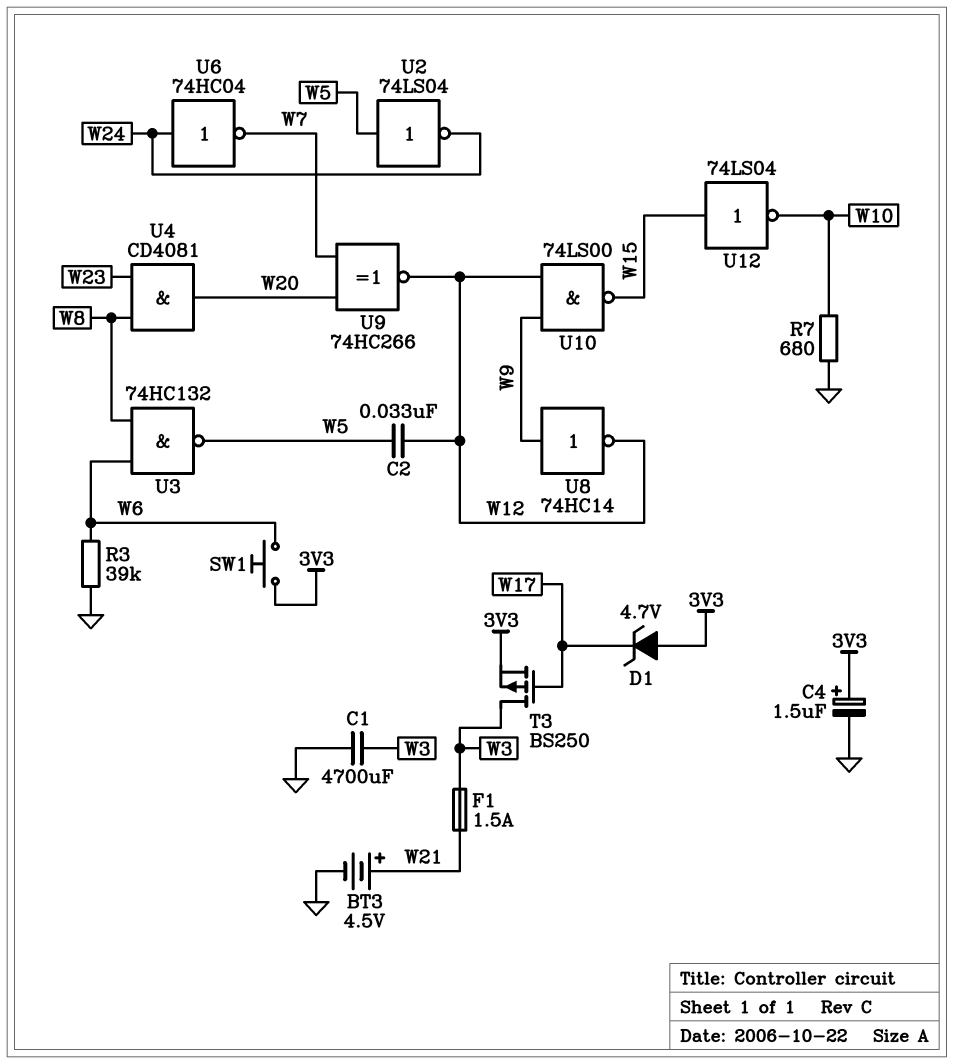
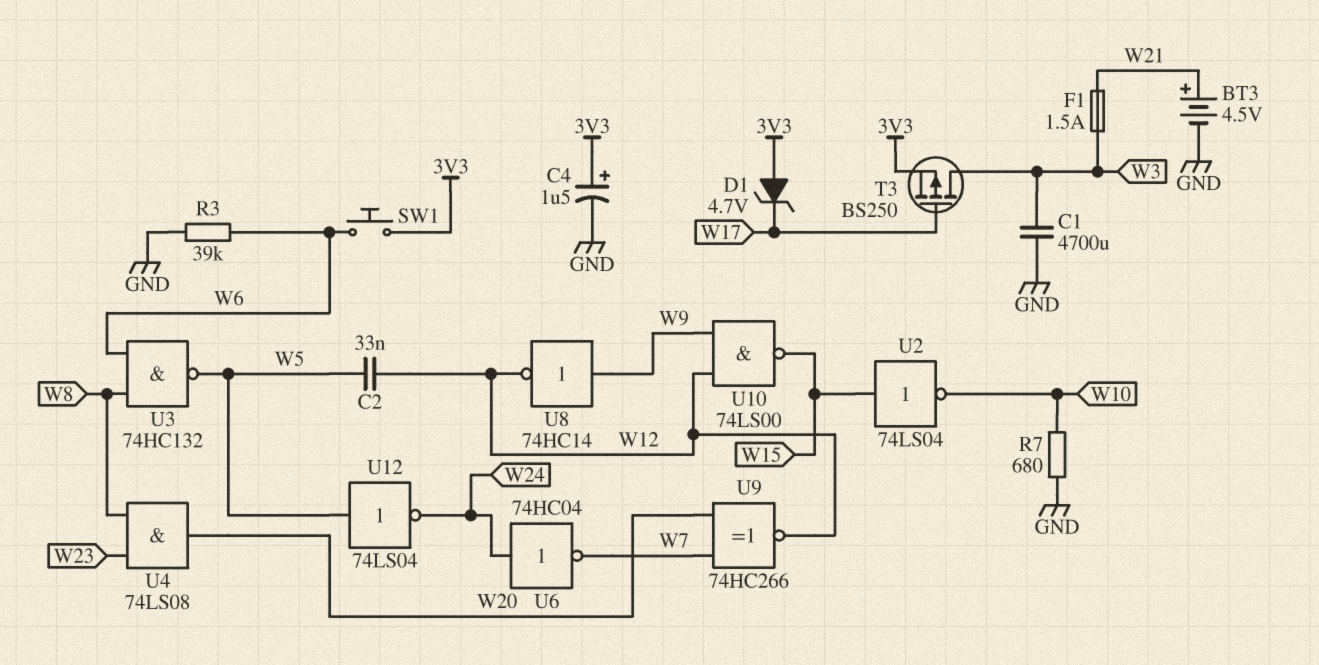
U2: NOT 74LS04 (in W5, out W24) -> NOT 74LS04 (in W15, out W10)
U4: AND CD4081 (in W8, in W23, out W20) -> AND 74LS08 (in W8, in W23, out W20)
U12: NOT 74LS04 (in W15, out W10) -> NOT 74LS04 (in W5, out W24)

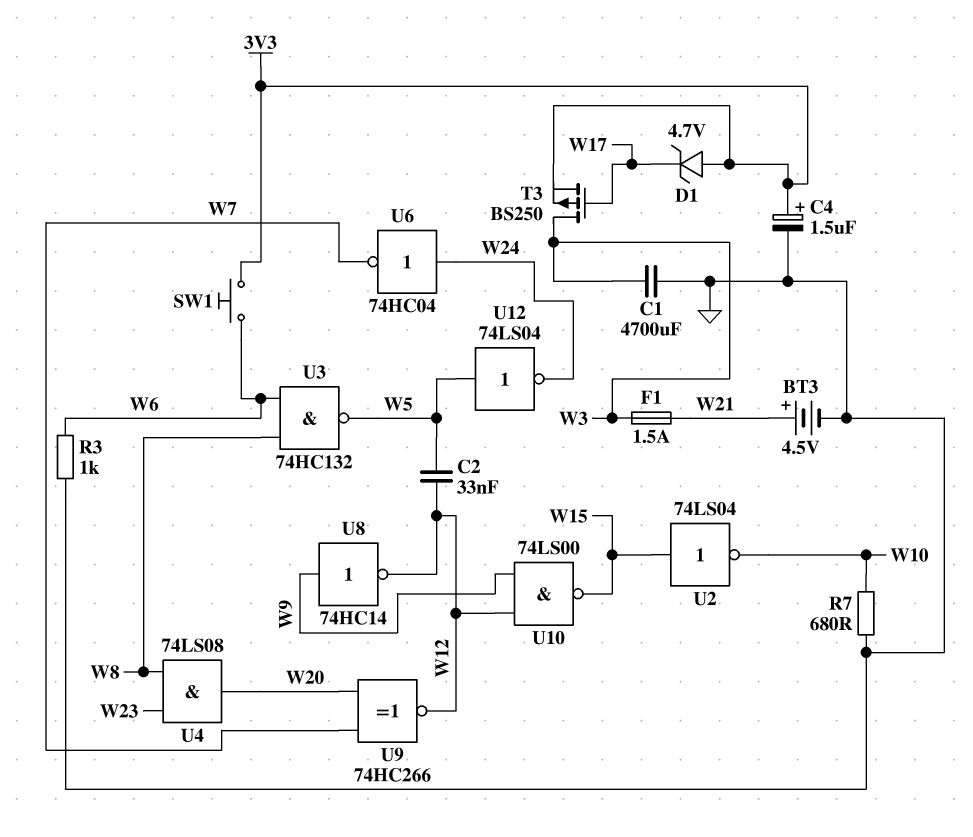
R3: 39k (GND, W6) -> 1k (GND, W6)

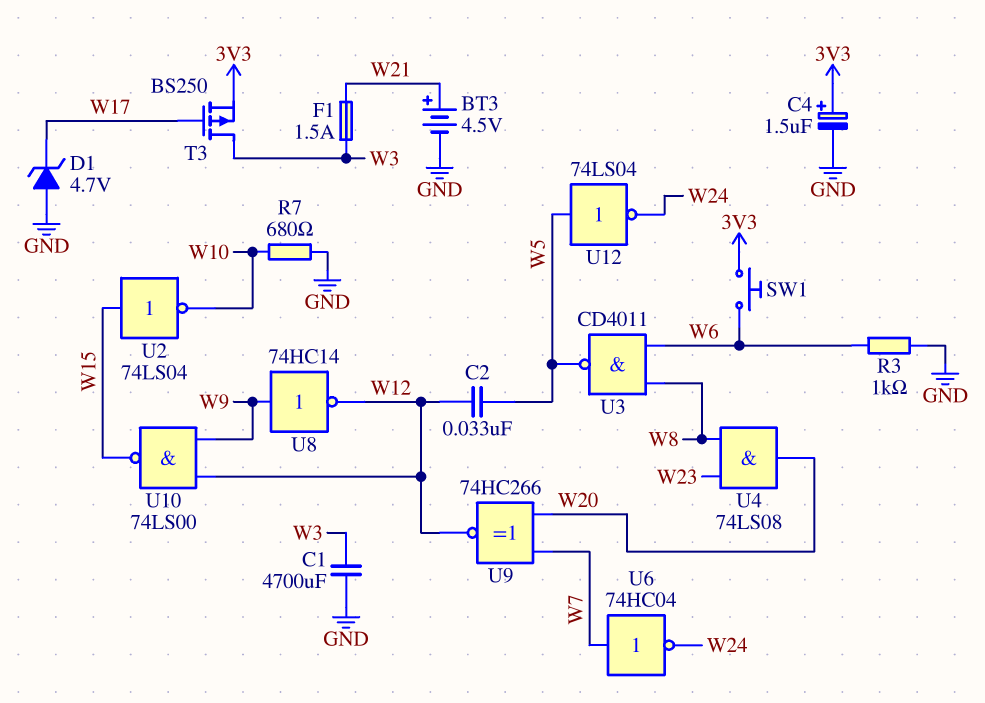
D1: zener 4.7V (A 3V3, K W17) -> zener 4.7V (A GND, K W17)
U3: NAND 74HC132 (in W6, in W8, out W5) -> NAND CD4011 (in W6, in W8, out W5)
U6: NOT 74HC04 (in W24, out W7) -> NOT 74HC04 (in W7, out W24)

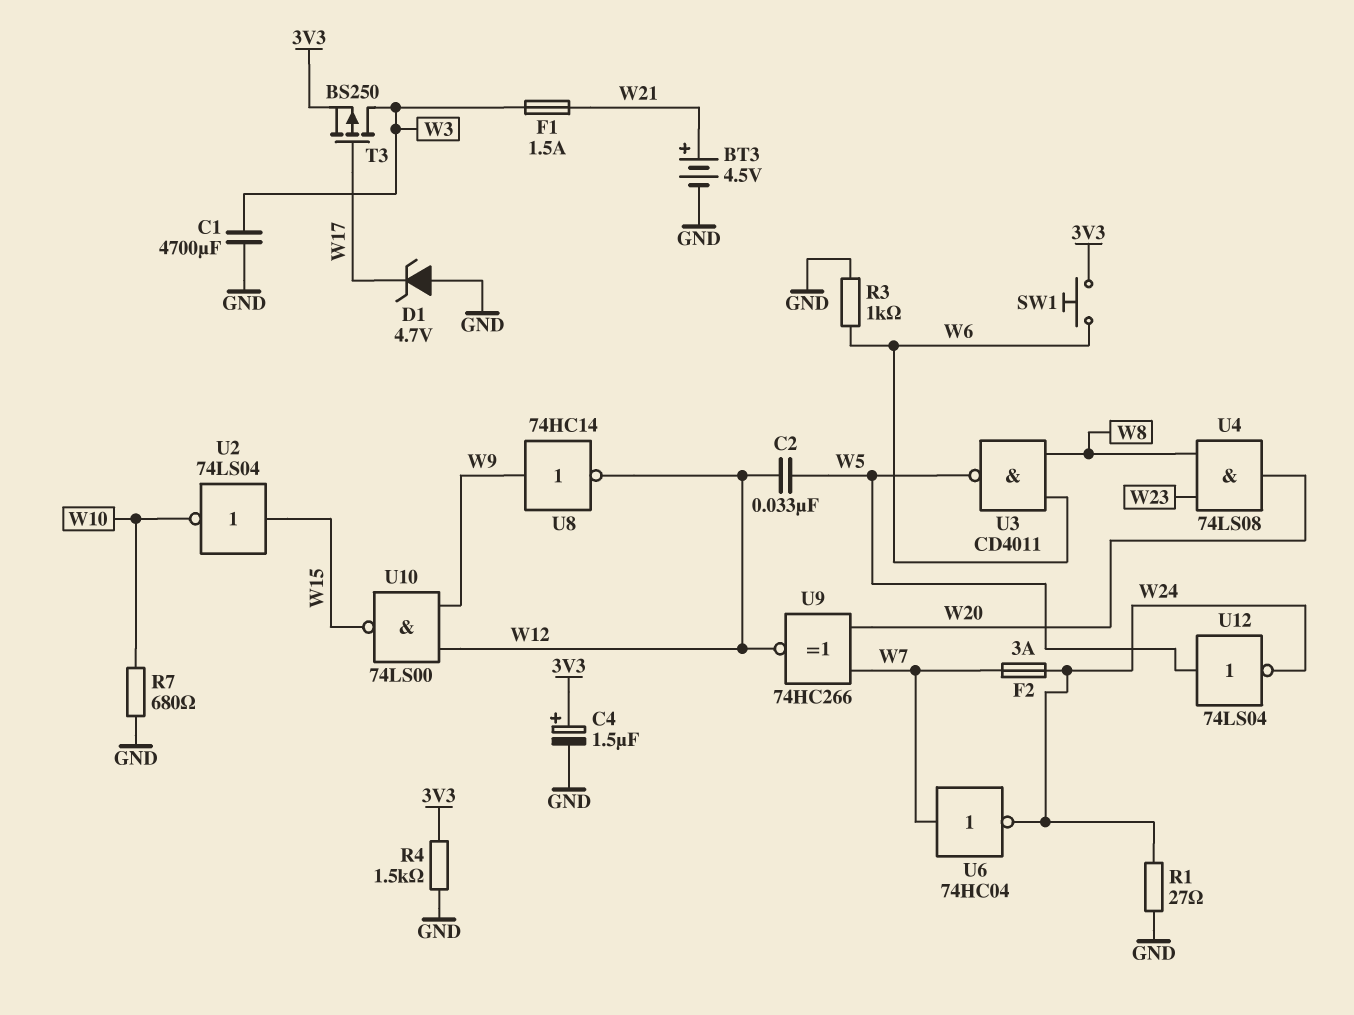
F2: none -> 3A (W7, W24)
R1: none -> 27 (GND, W24)
R4: none -> 1.5k (3V3, GND)

